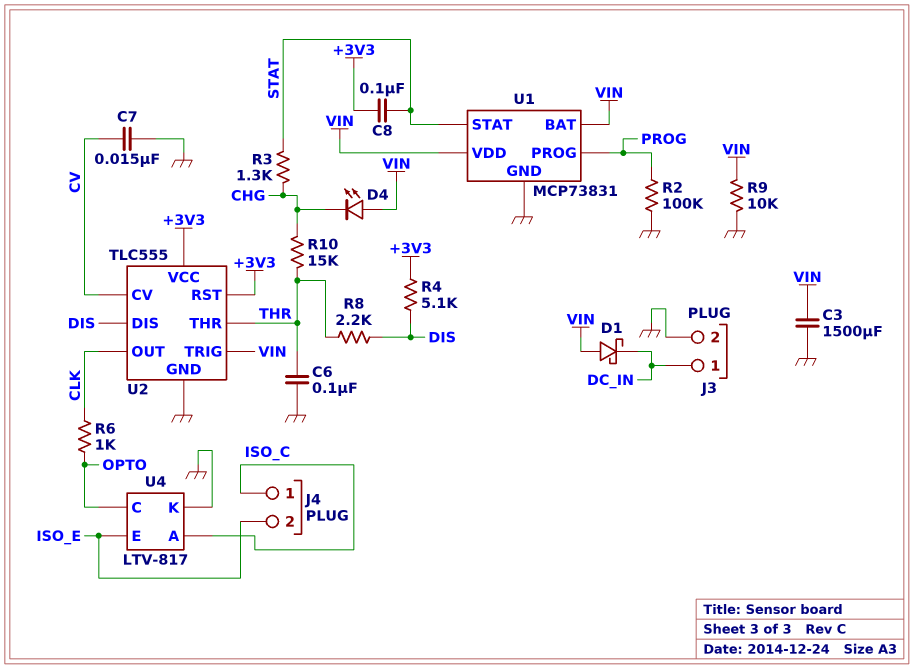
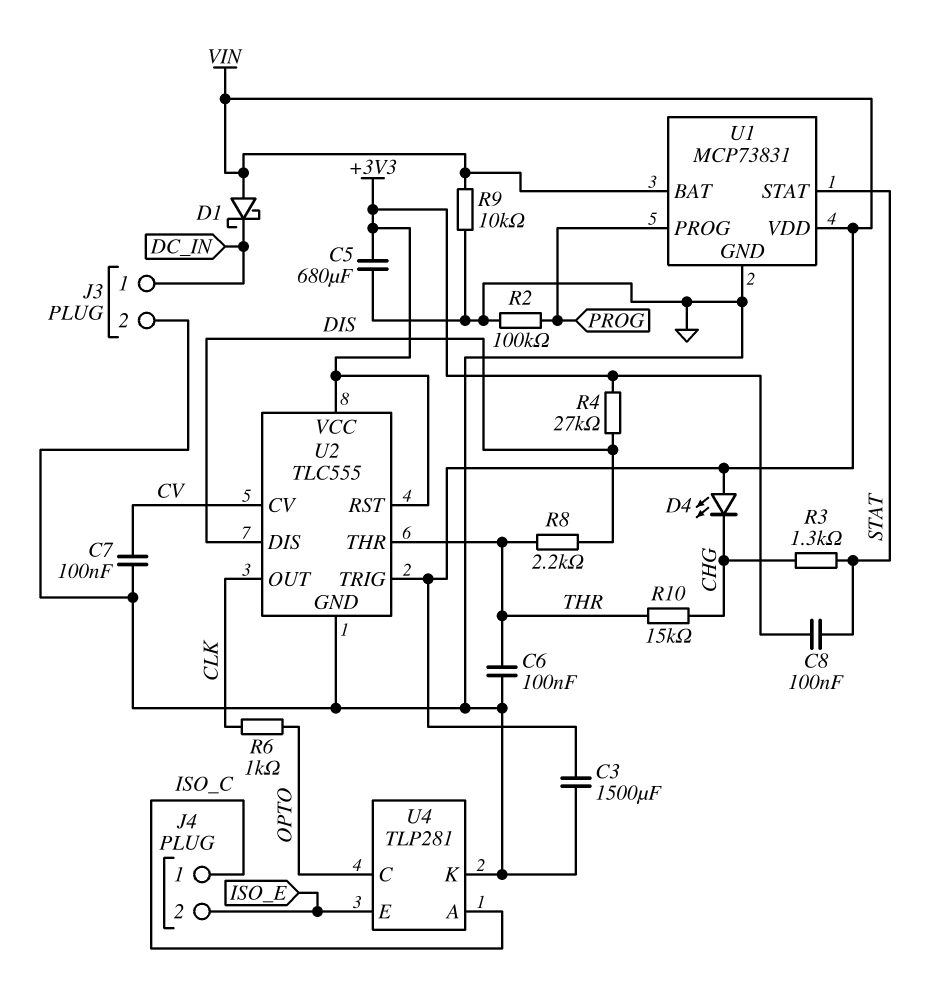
C5: none -> 680uF (+3V3, GND)
C7: 15nF (CV, GND) -> 100nF (CV, GND)
R4: 5.1k (+3V3, DIS) -> 27k (+3V3, DIS)
U4: LTV-817 -> TLP281

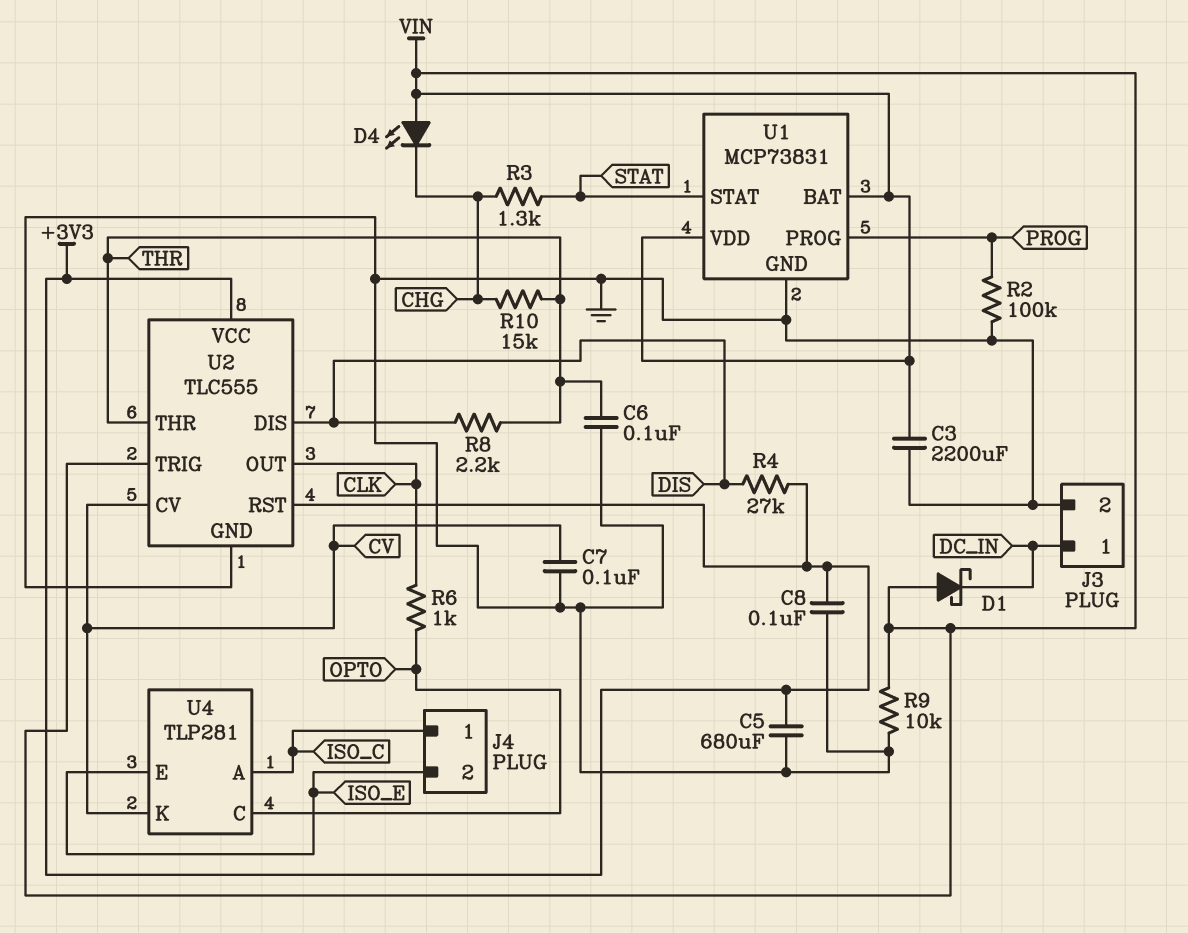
C3: 1500uF (GND, VIN) -> 2200uF (GND, VIN)
C8: 100nF (+3V3, STAT) -> 100nF (+3V3, GND)
U4 pin K: GND -> CV

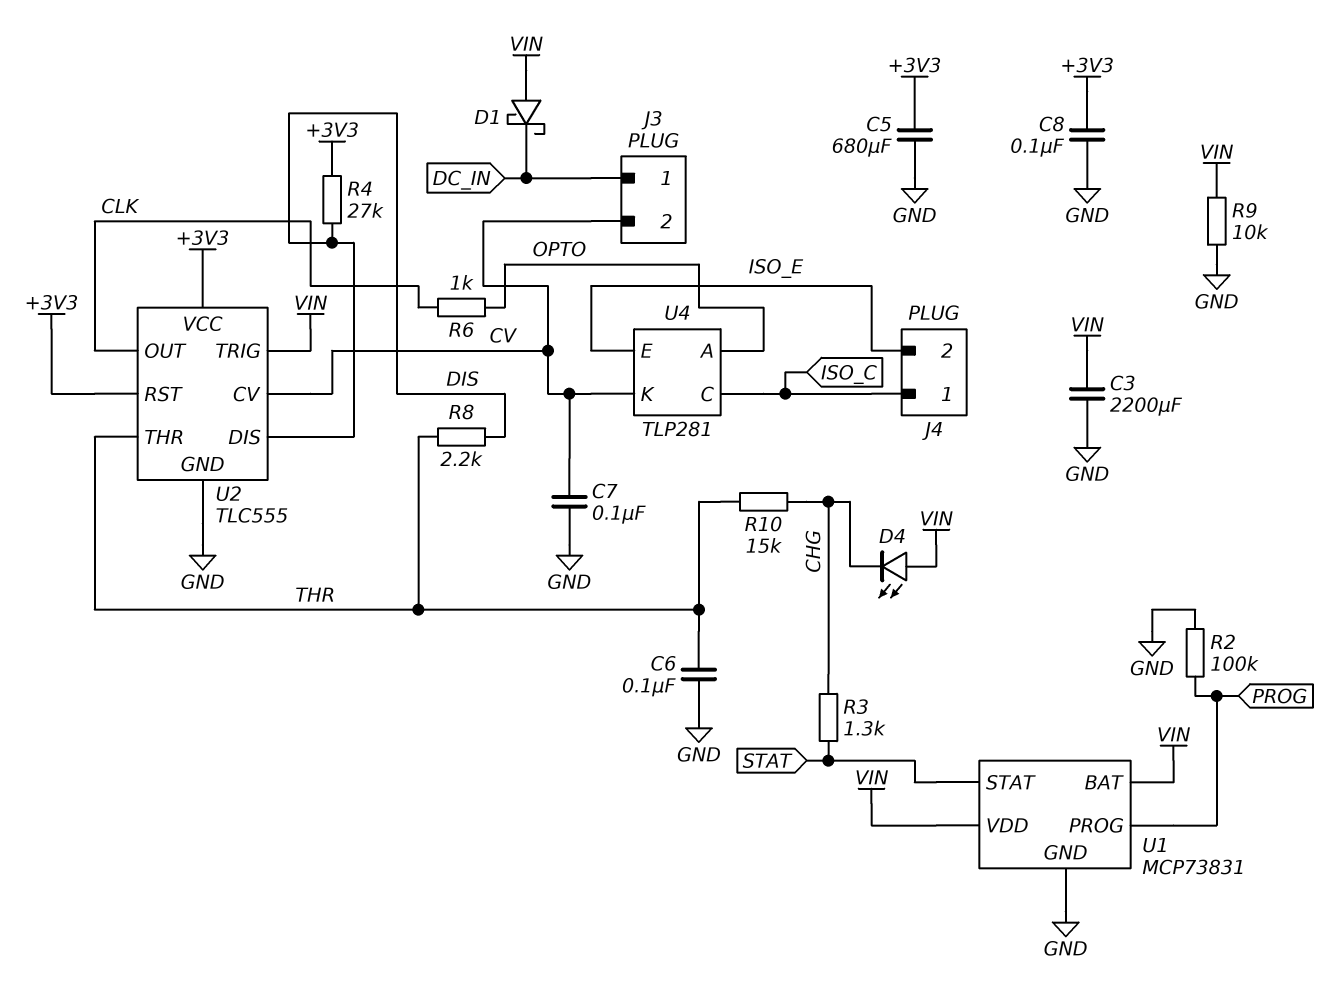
J3 pin 2: GND -> CV
U4 pin A: ISO_C -> OPTO
U4 pin C: OPTO -> ISO_C

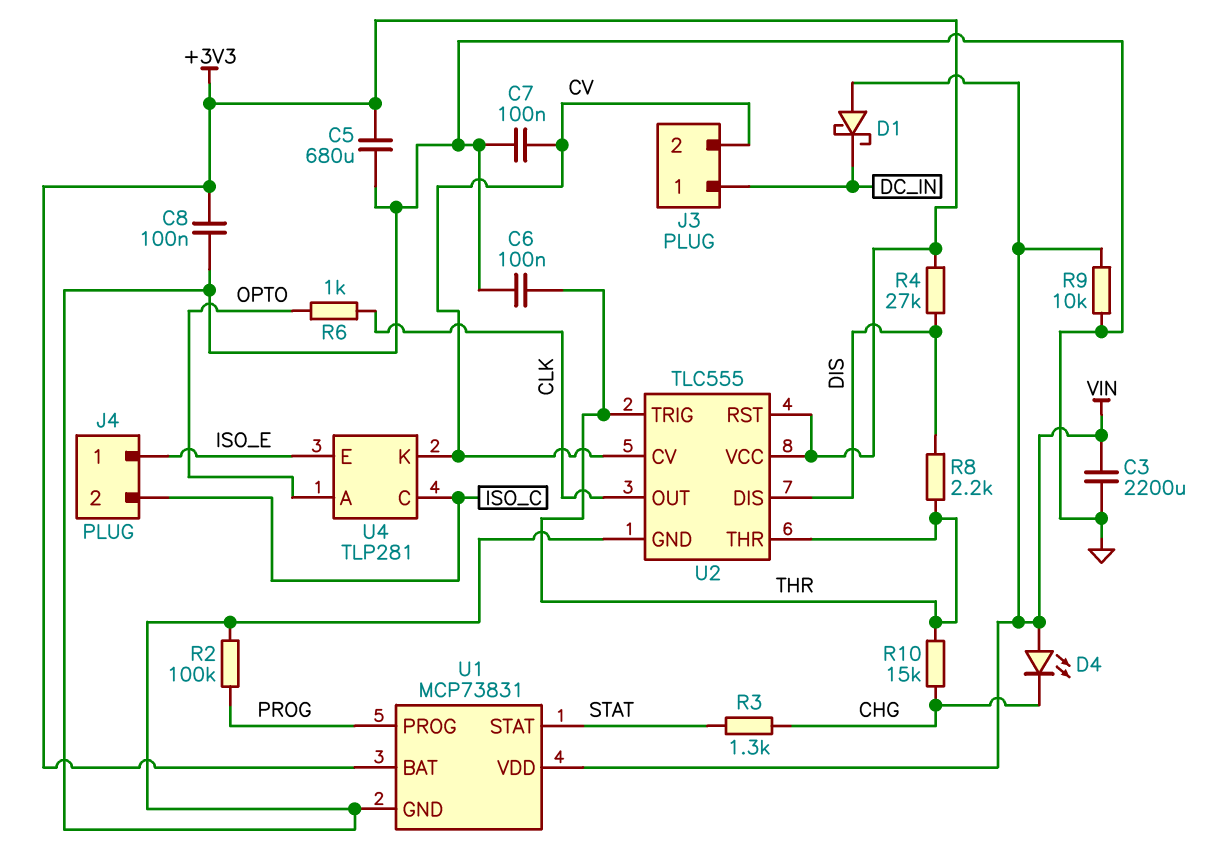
J4 pin 1: ISO_C -> ISO_E
J4 pin 2: ISO_E -> ISO_C
U1 pin BAT: VIN -> +3V3
U2 pin TRIG: VIN -> THR

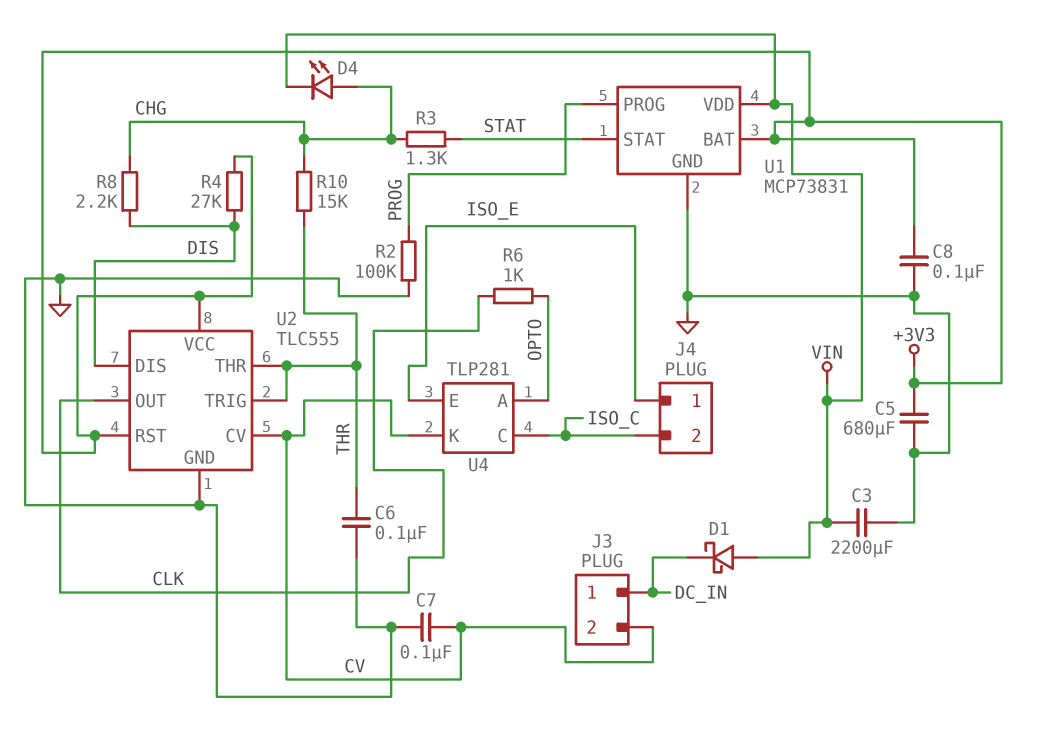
D4: LED (A VIN, K CHG) -> LED (A CHG, K VIN)
R8: 2.2k (DIS, THR) -> 2.2k (CHG, DIS)
R9: 10k (GND, VIN) -> none

